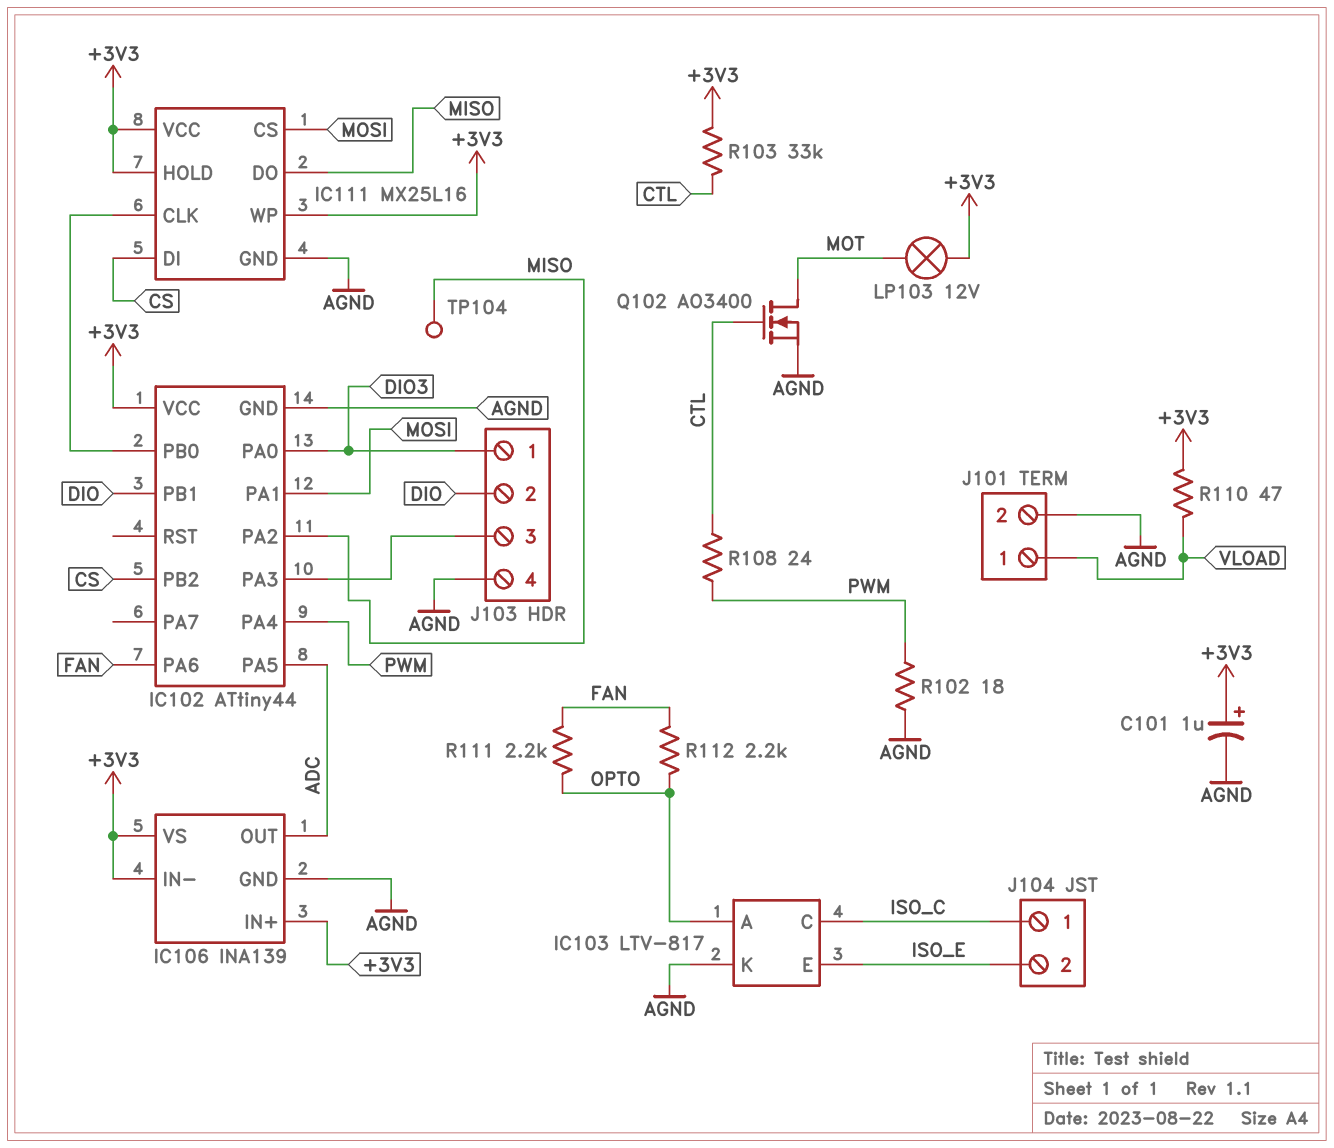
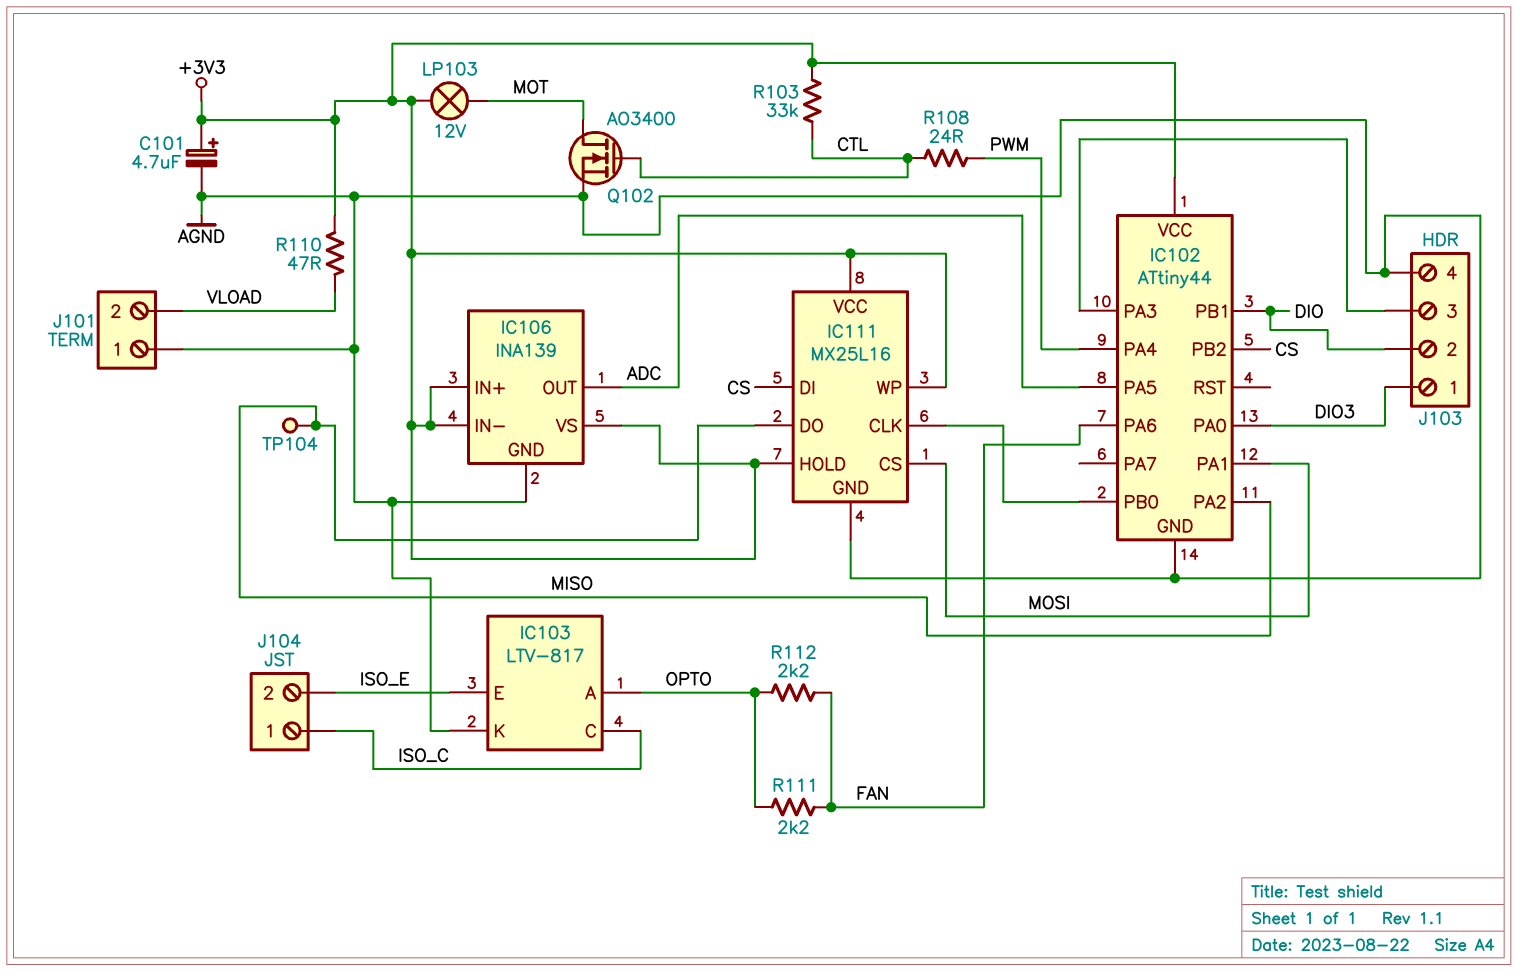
C101: 1uF (plus +3V3, minus AGND) -> 4.7uF (plus +3V3, minus AGND)
J101 pin 1: VLOAD -> AGND
J101 pin 2: AGND -> VLOAD
R102: 18 (AGND, PWM) -> none

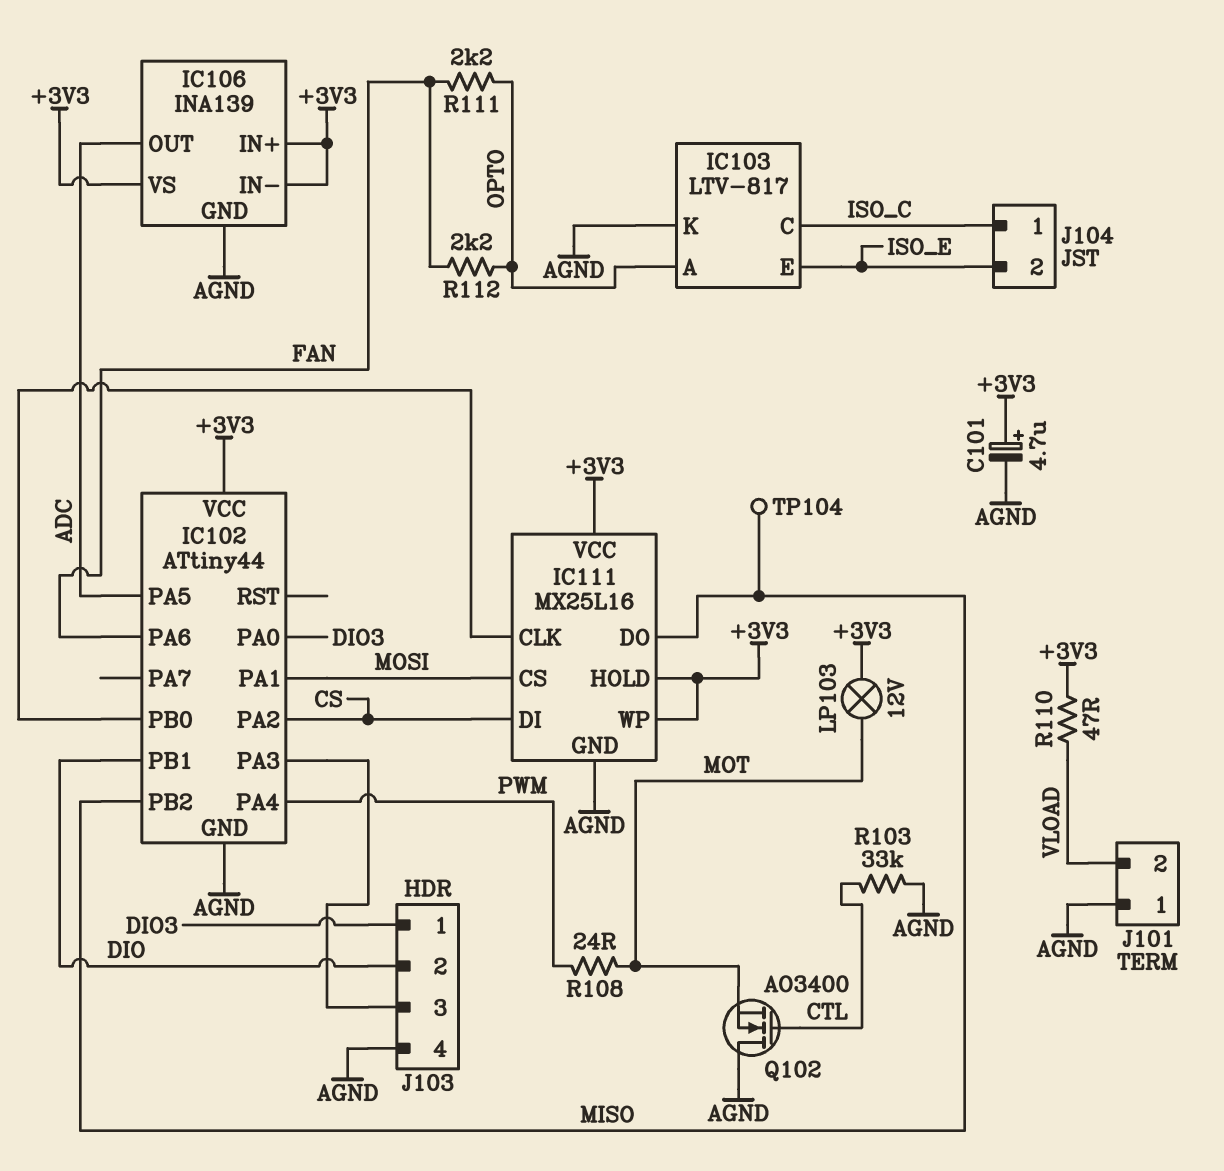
IC102 pin PA2: MISO -> CS
IC102 pin PB2: CS -> MISO
Q102: NMOS AO3400 (G CTL, D MOT, S AGND) -> NMOS AO3400 (G CTL, D AGND, S MOT)
R103: 33k (+3V3, CTL) -> 33k (AGND, CTL)
R108: 24 (CTL, PWM) -> 24 (MOT, PWM)

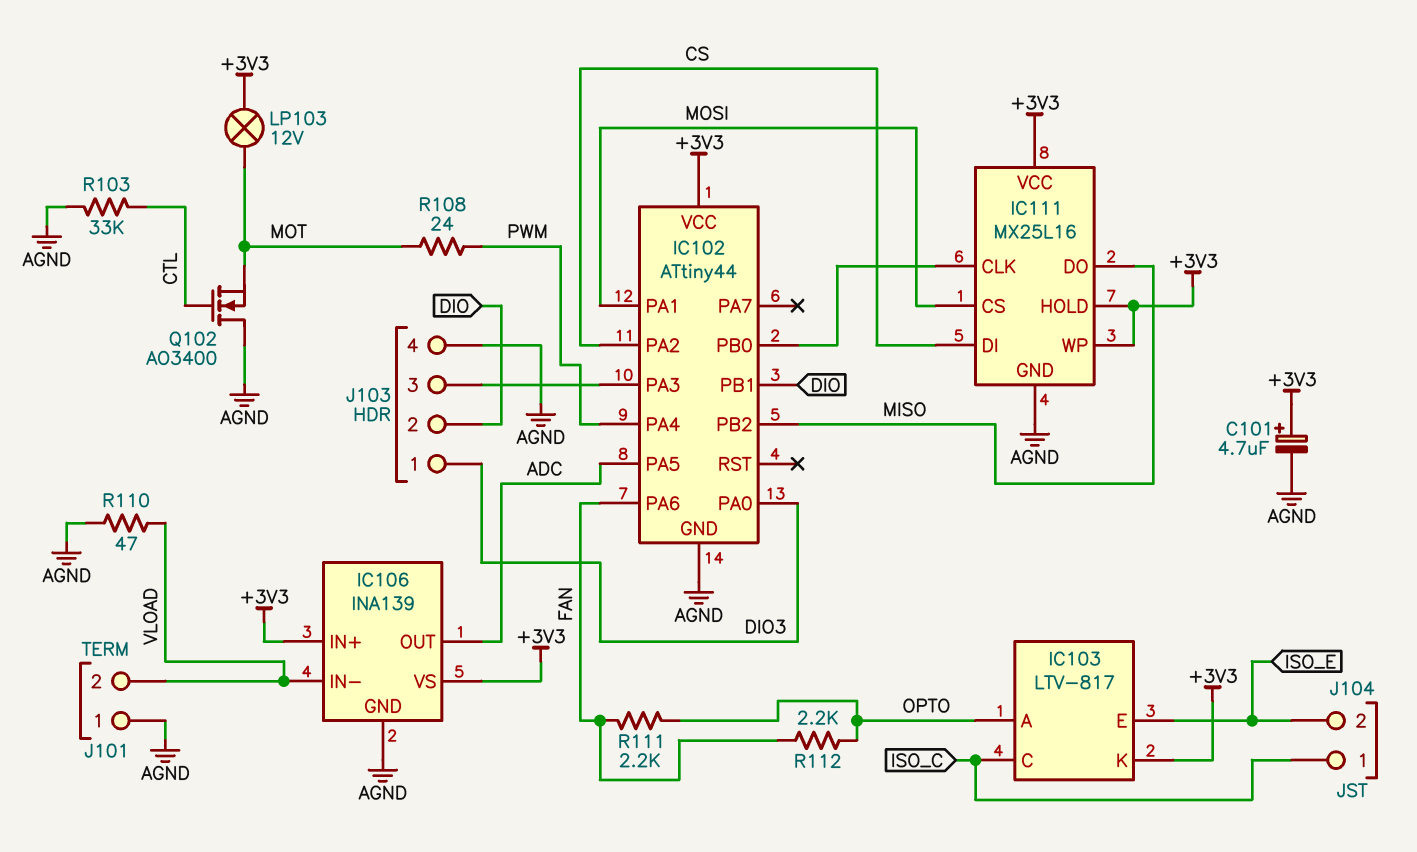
IC103 pin K: AGND -> +3V3
IC106 pin IN-: +3V3 -> VLOAD
R110: 47 (+3V3, VLOAD) -> 47 (AGND, VLOAD)
TP104: test point (MISO) -> none

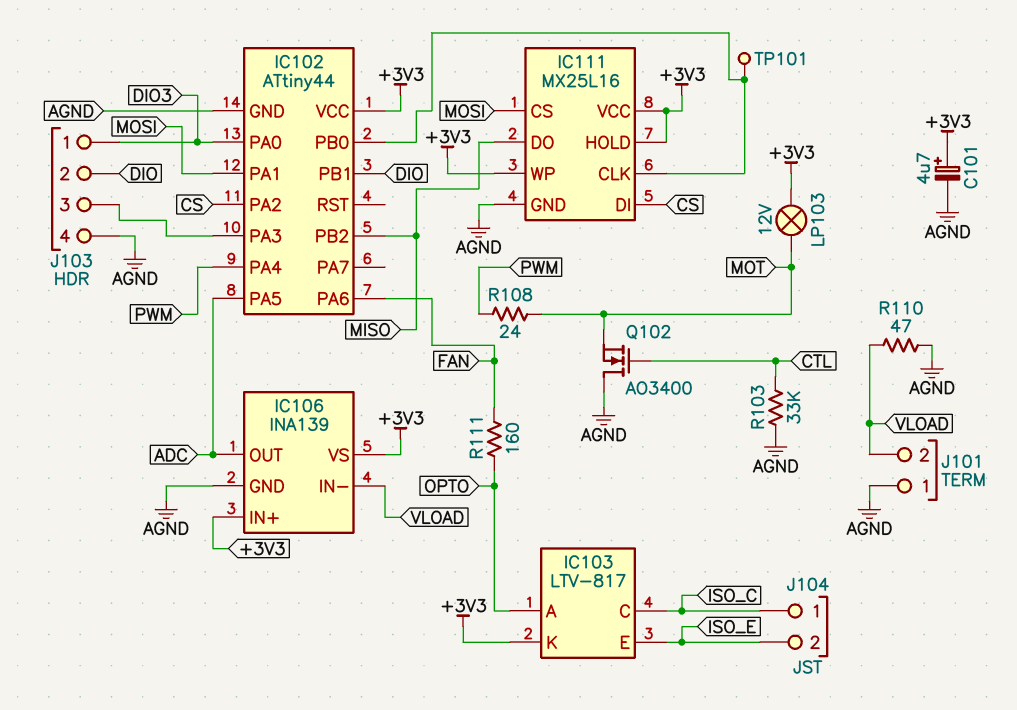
R111: 2.2k (FAN, OPTO) -> 160 (FAN, OPTO)
R112: 2.2k (FAN, OPTO) -> none
TP101: none -> test point (IC102/PB0)

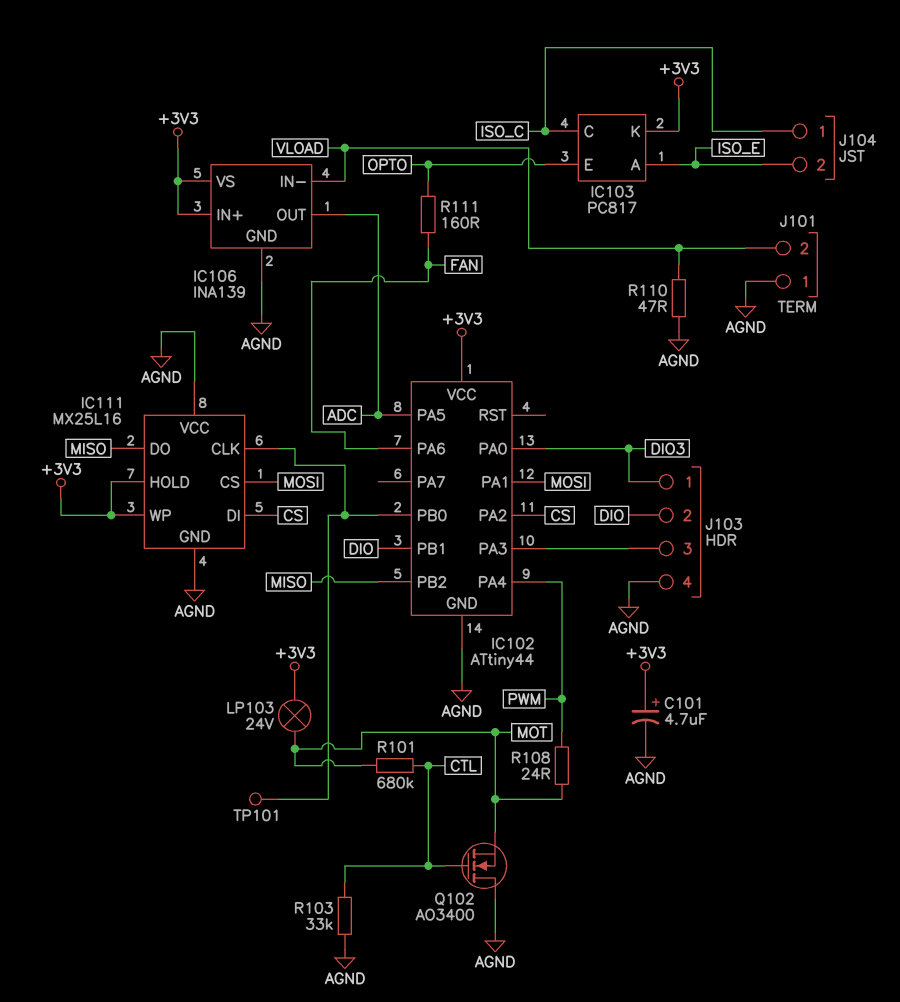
IC103: LTV-817 -> PC817
IC103 pin A: OPTO -> ISO_E
IC103 pin E: ISO_E -> OPTO
IC111 pin VCC: +3V3 -> AGND
LP103: lamp 12V (+3V3, MOT) -> lamp 24V (+3V3, MOT)
R101: none -> 680k (CTL, MOT)

